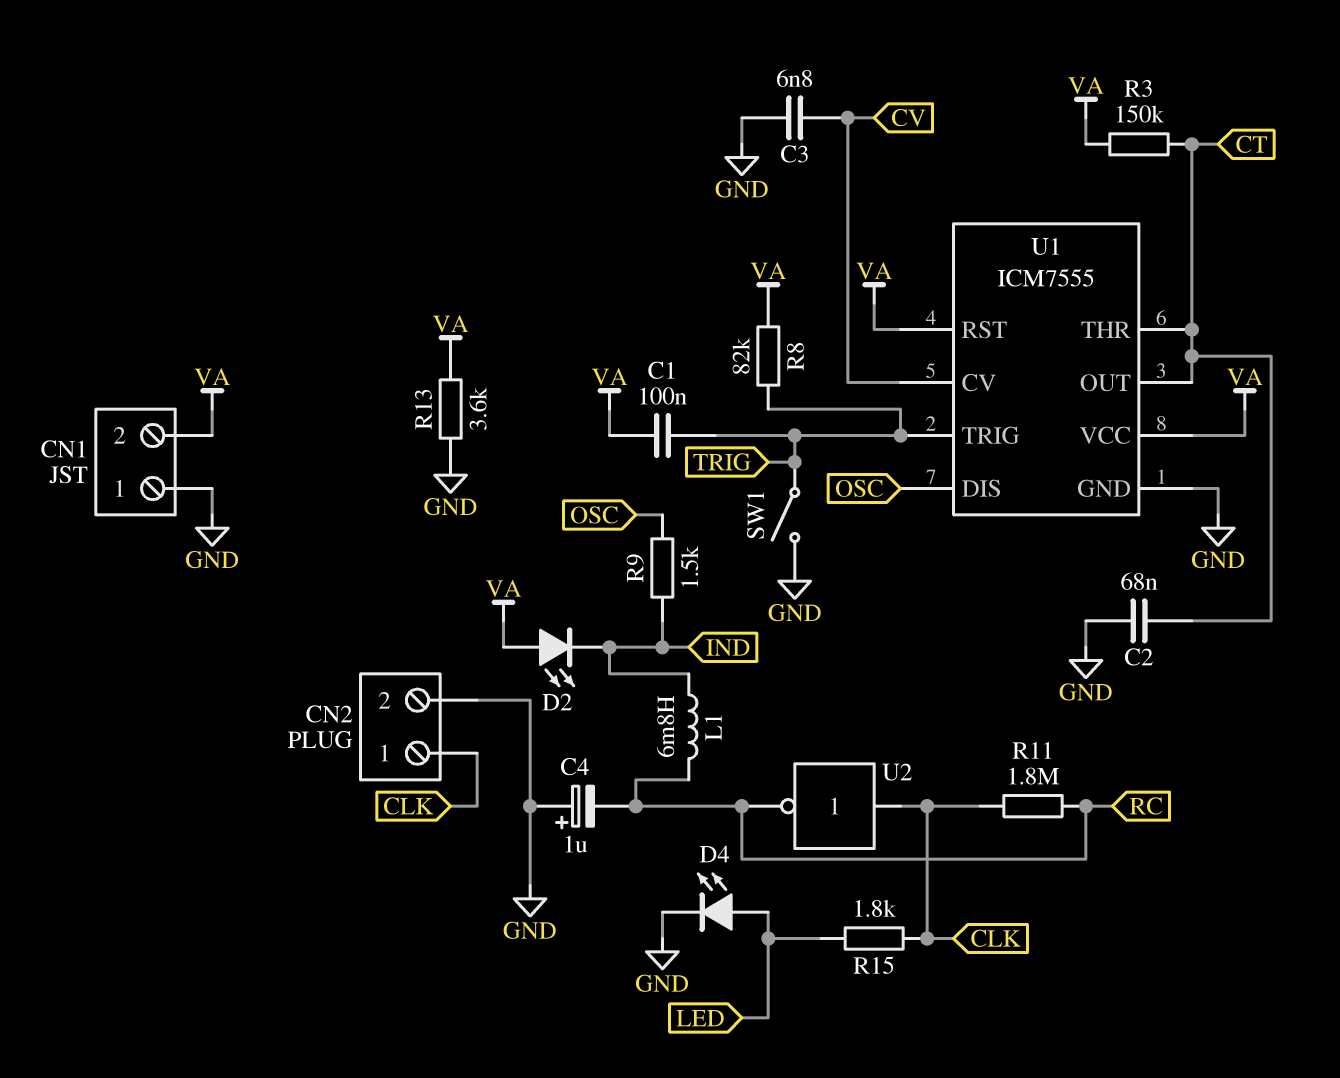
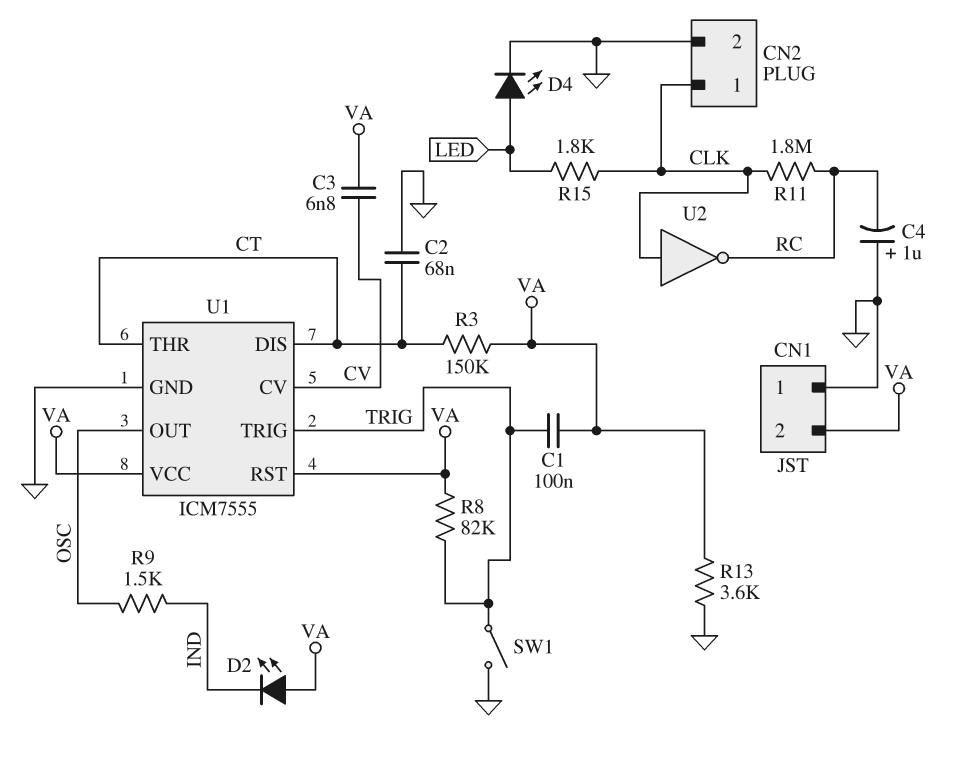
C3: 6.8nF (CV, GND) -> 6.8nF (CV, VA)
L1: 6.8mH (IND, RC) -> none
U1 pin DIS: OSC -> CT
U1 pin OUT: CT -> OSC

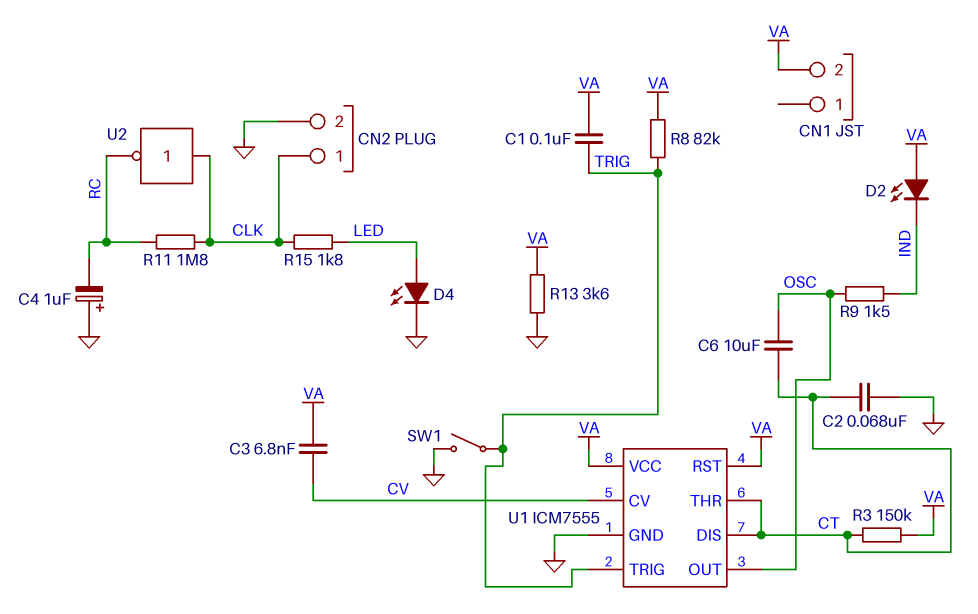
C6: none -> 10uF (CT, OSC)
CN1 pin 1: GND -> none

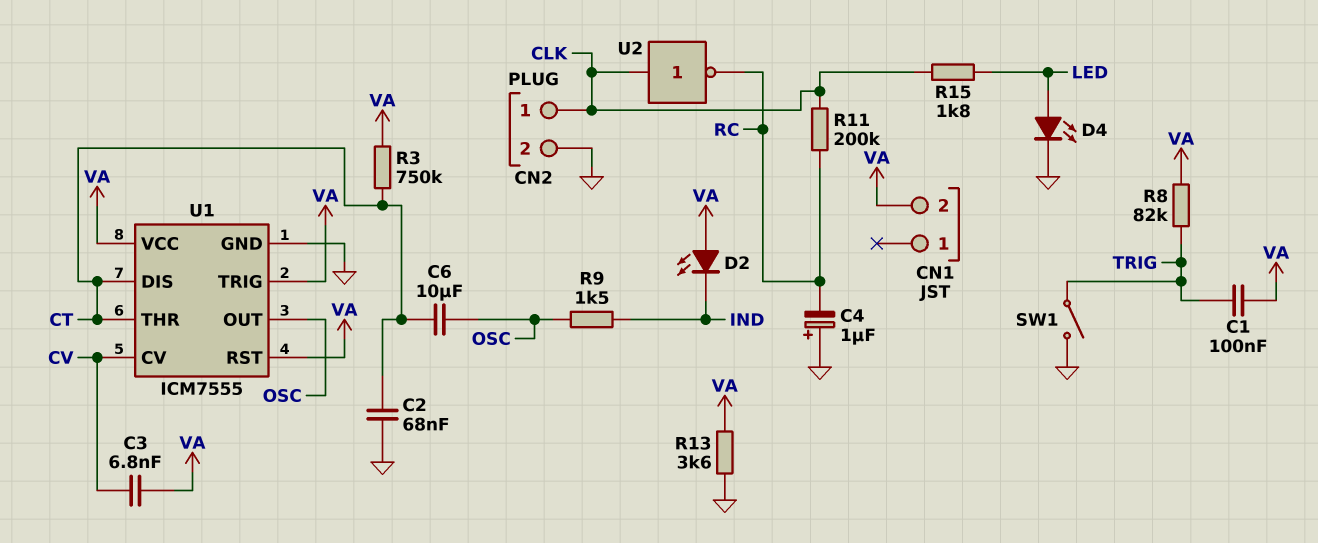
R3: 150k (CT, VA) -> 750k (CT, VA)
R11: 1.8M (CLK, RC) -> 200k (CLK, RC)
U1 pin TRIG: TRIG -> VA

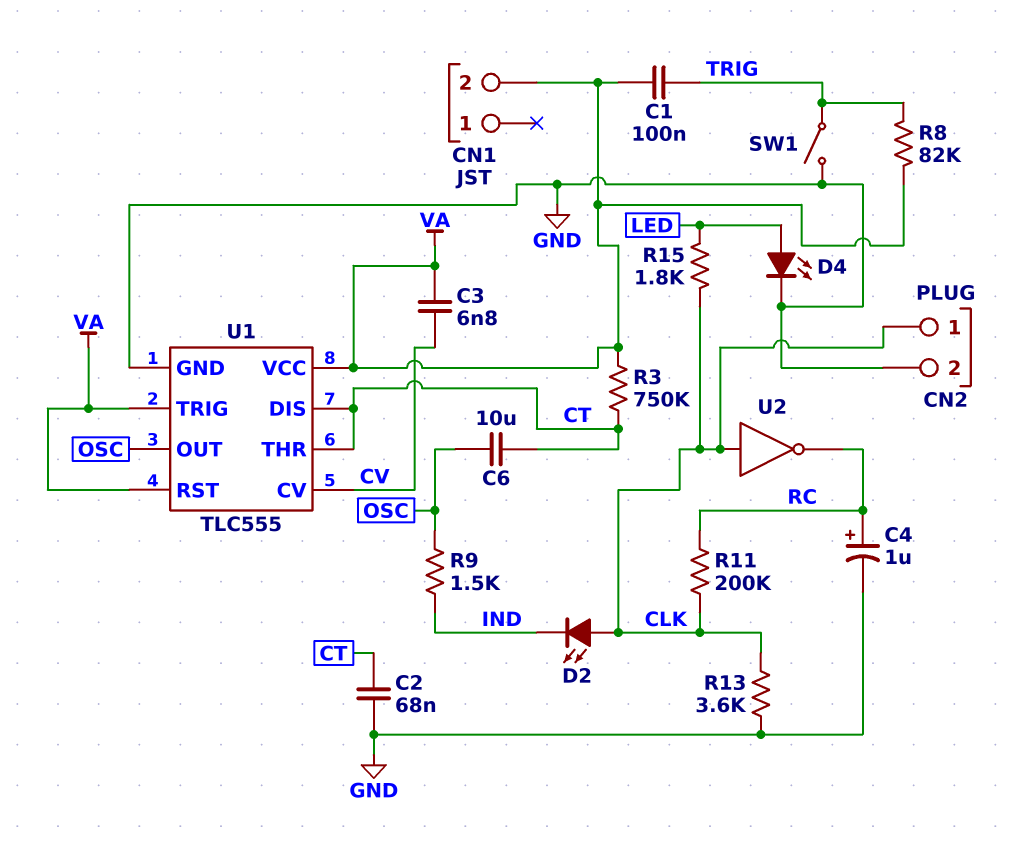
C4: 1uF (plus GND, minus RC) -> 1uF (plus RC, minus GND)
D2: LED (A VA, K IND) -> LED (A CLK, K IND)
R13: 3.6k (GND, VA) -> 3.6k (CLK, GND)
U1: ICM7555 -> TLC555

